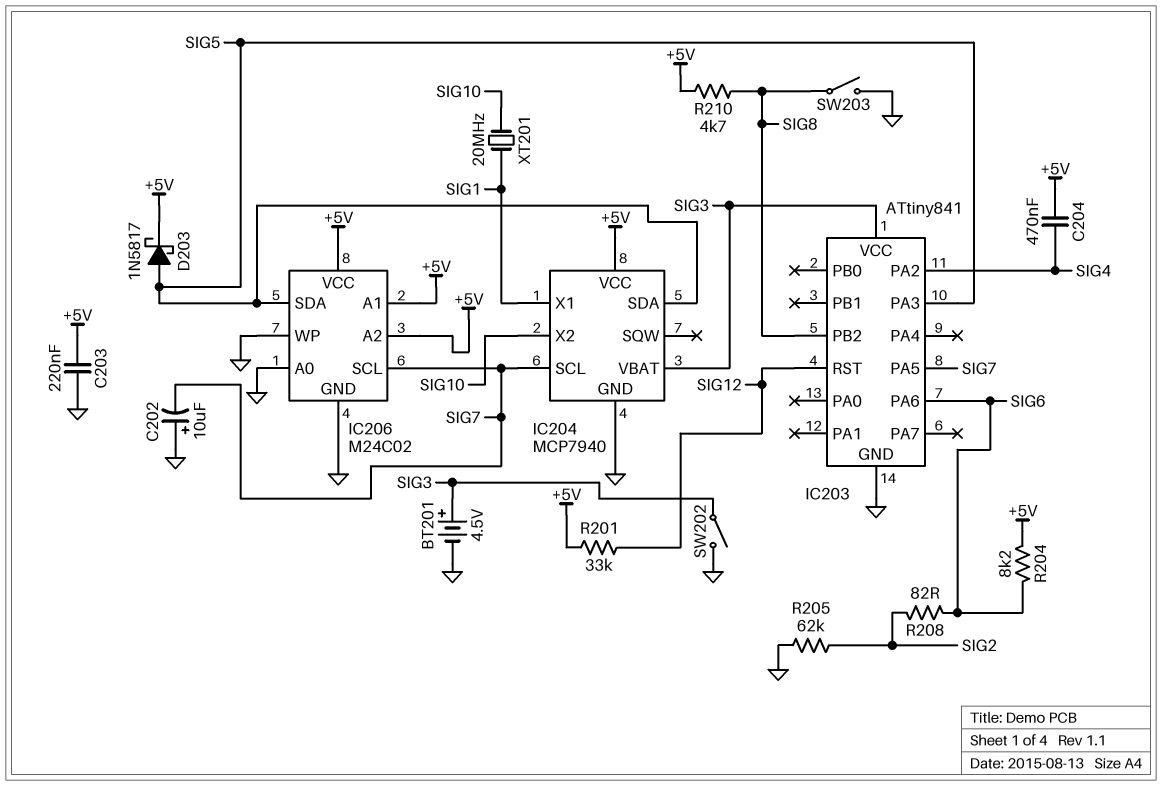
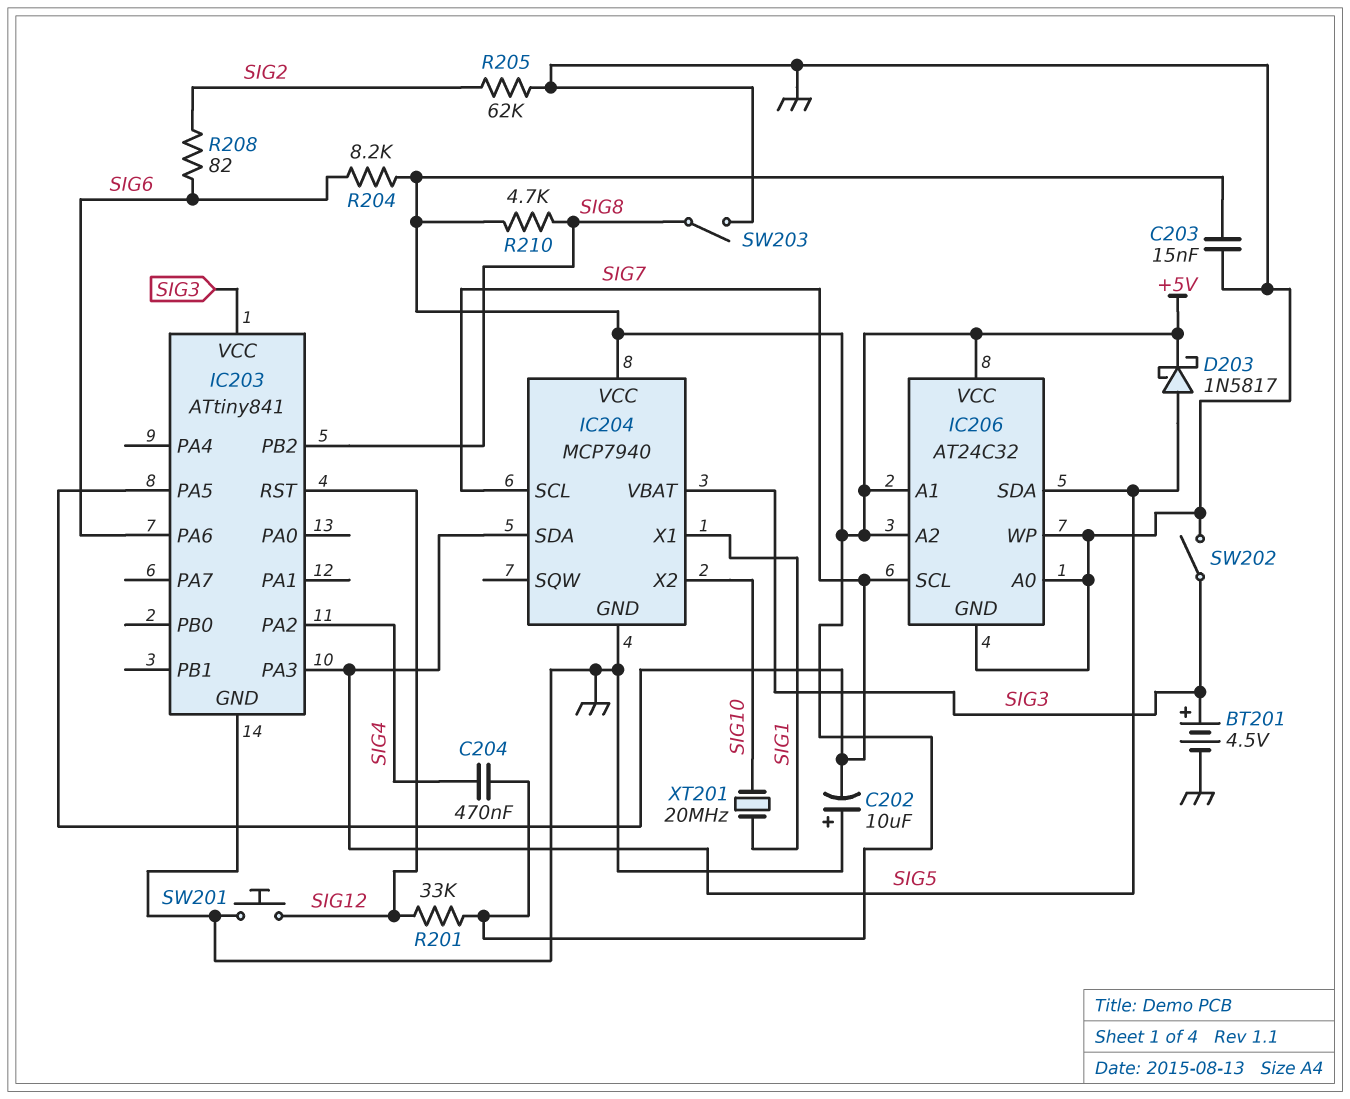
C203: 220nF (+5V, GND) -> 15nF (+5V, GND)
IC206: M24C02 -> AT24C32
SW201: none -> button (GND, SIG12)

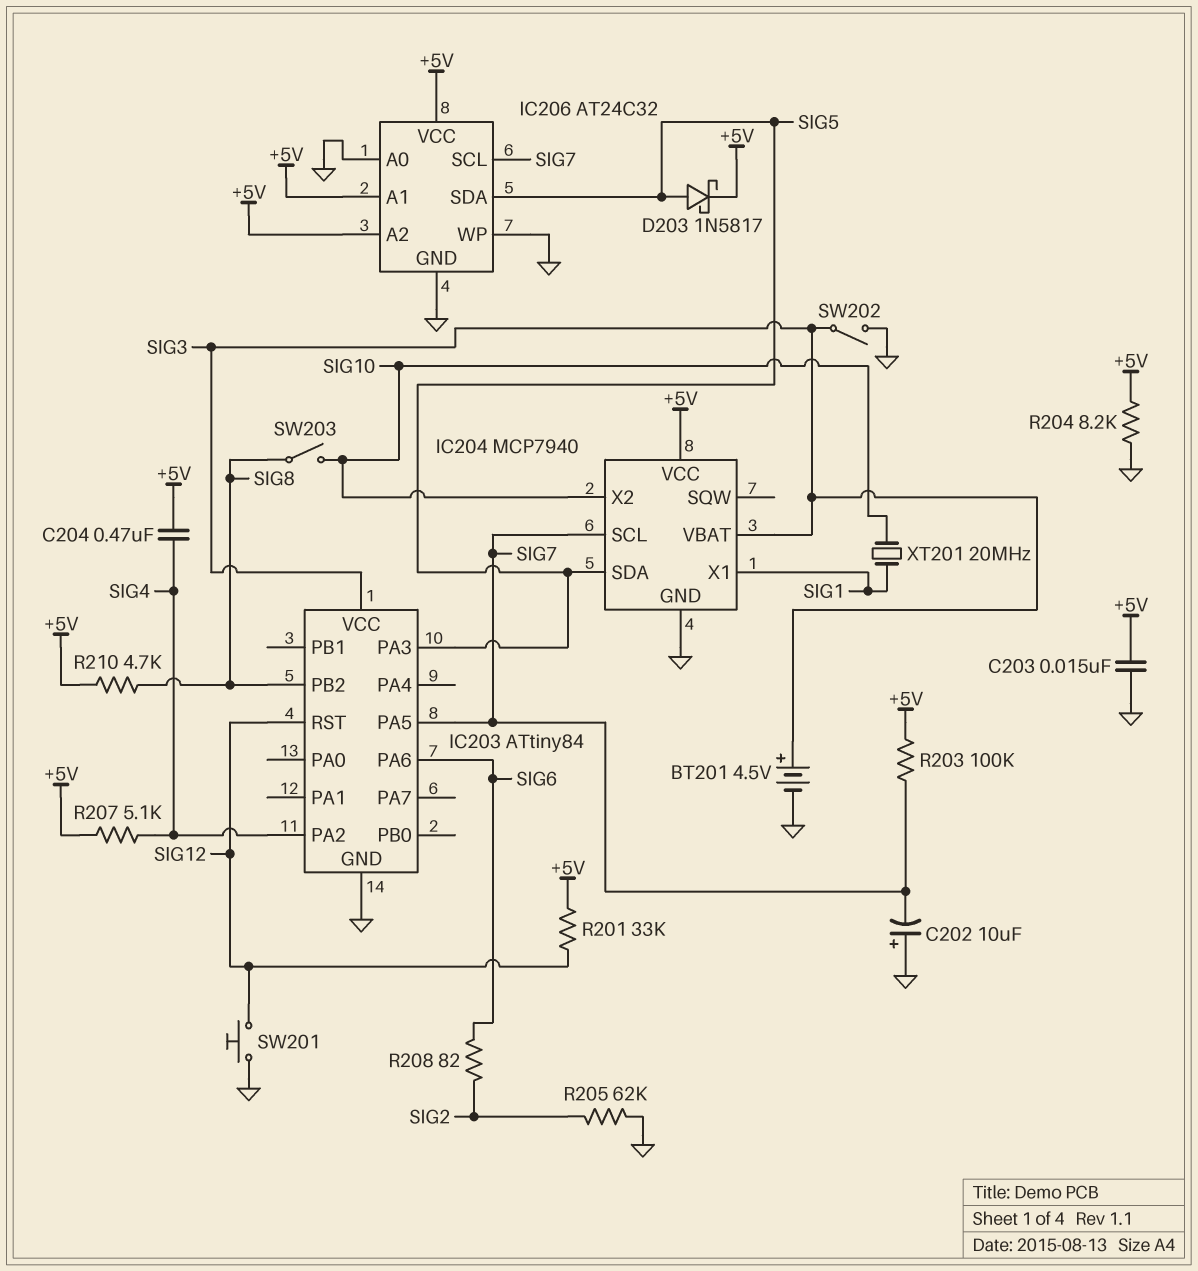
IC203: ATtiny841 -> ATtiny84
R203: none -> 100k (+5V, SIG7)
R204: 8.2k (+5V, SIG6) -> 8.2k (+5V, GND)
R207: none -> 5.1k (+5V, SIG4)
SW203: switch (GND, SIG8) -> switch (SIG8, SIG10)

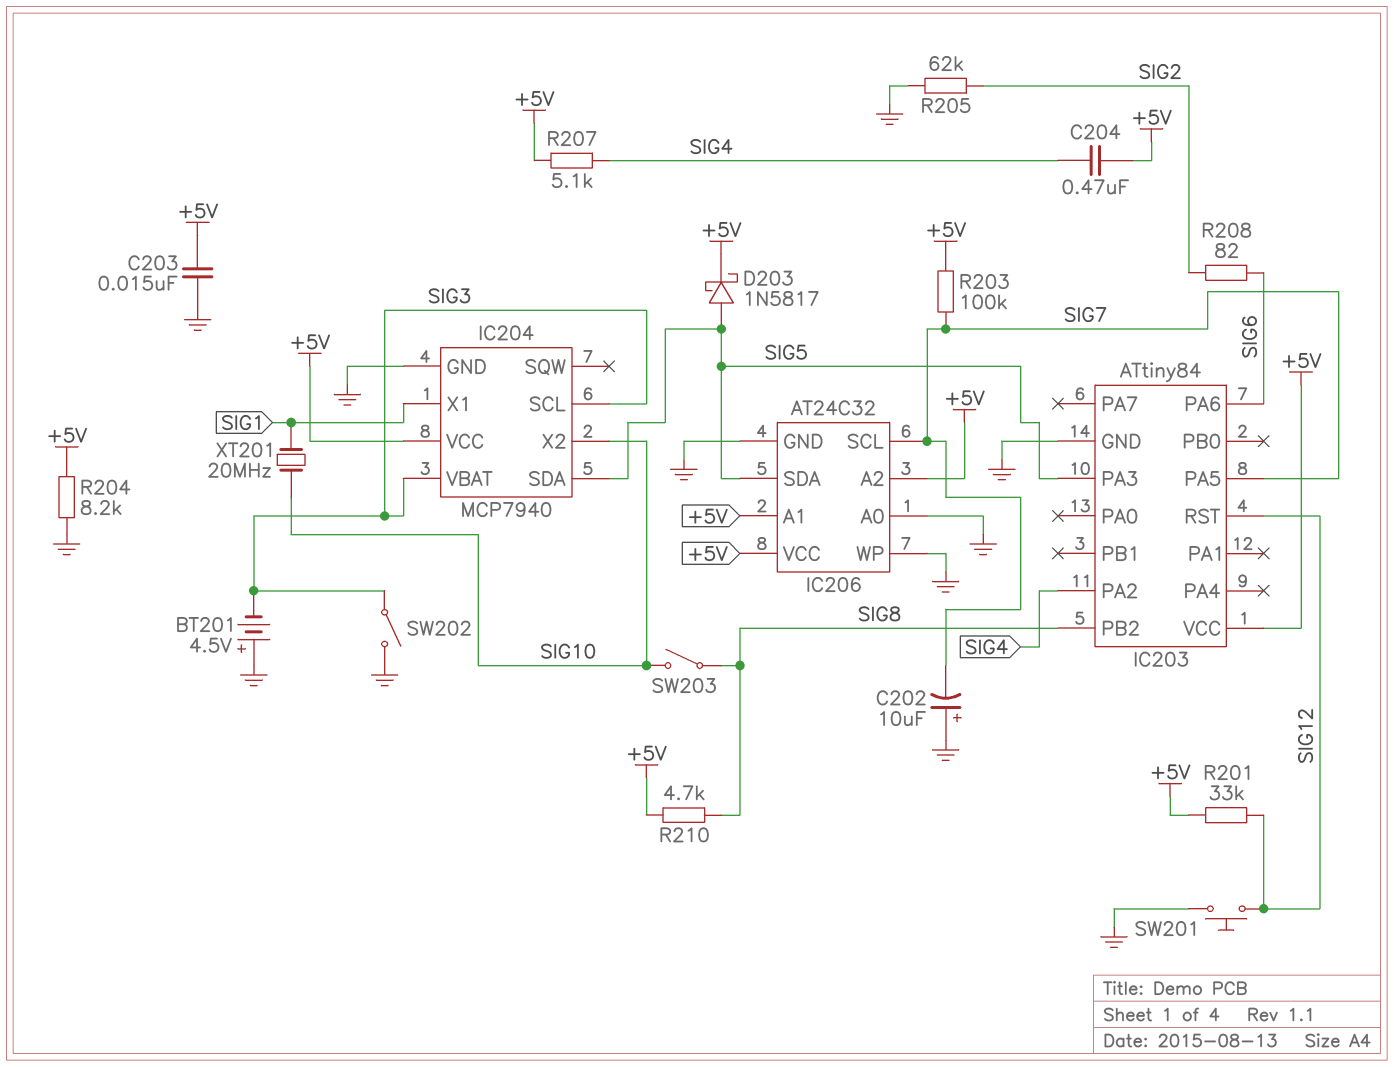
BT201: 4.5V (plus SIG3, minus GND) -> 4.5V (plus GND, minus SIG3)
IC203 pin VCC: SIG3 -> +5V
IC204 pin SCL: SIG7 -> SIG3

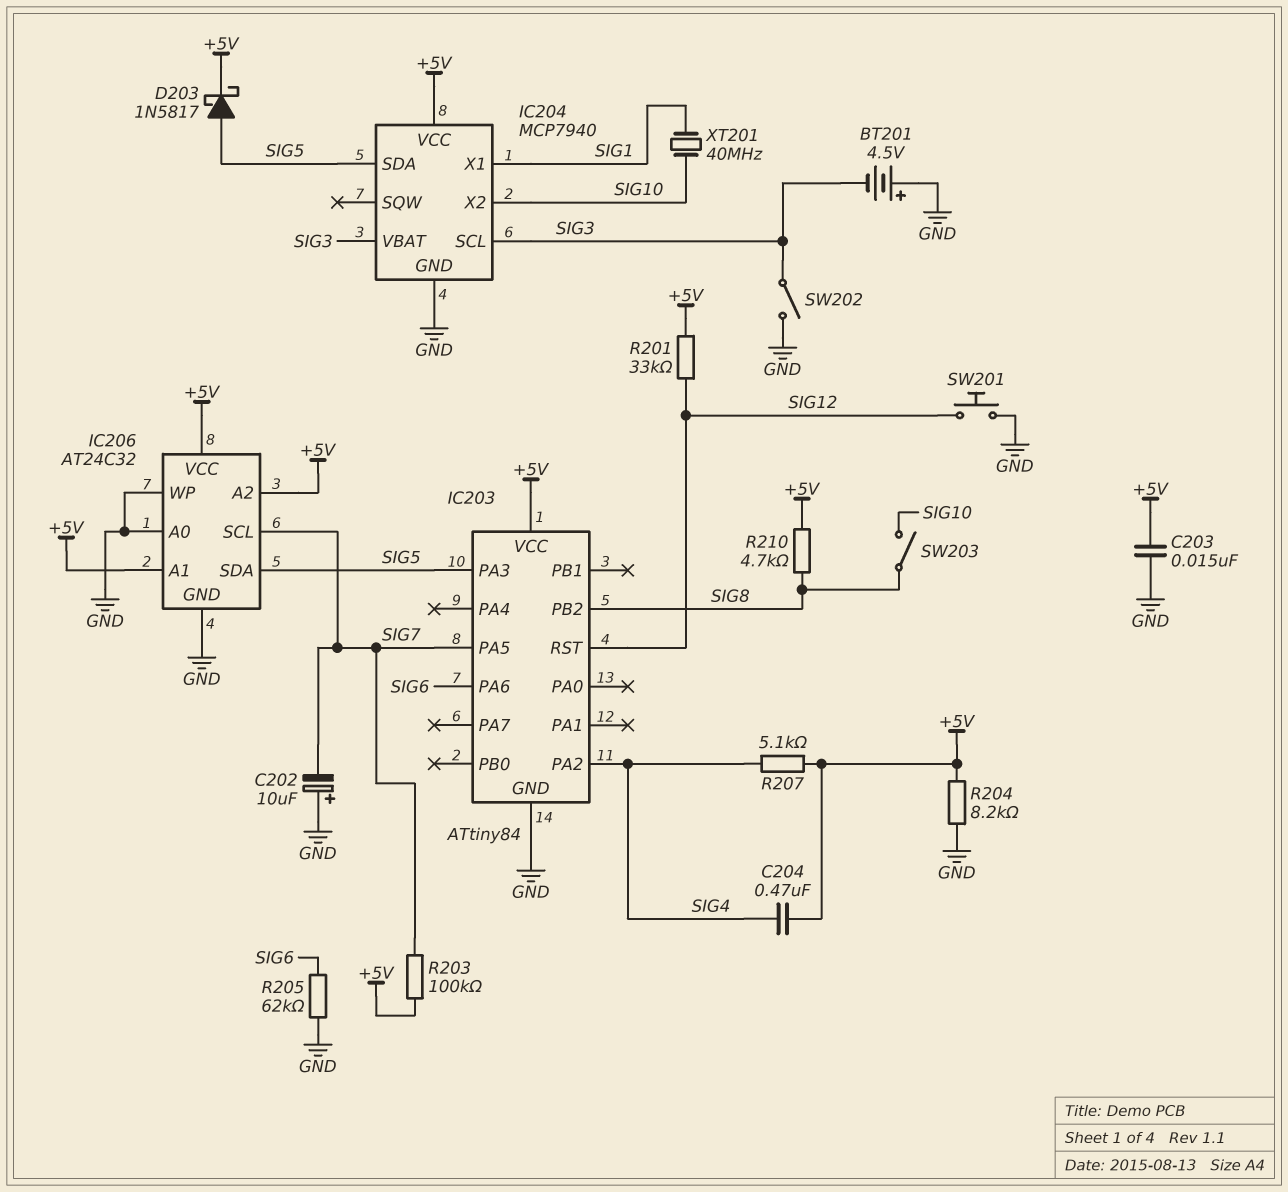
R205: 62k (GND, SIG2) -> 62k (GND, SIG6)
R208: 82 (SIG2, SIG6) -> none
XT201: 20MHz (SIG1, SIG10) -> 40MHz (SIG1, SIG10)

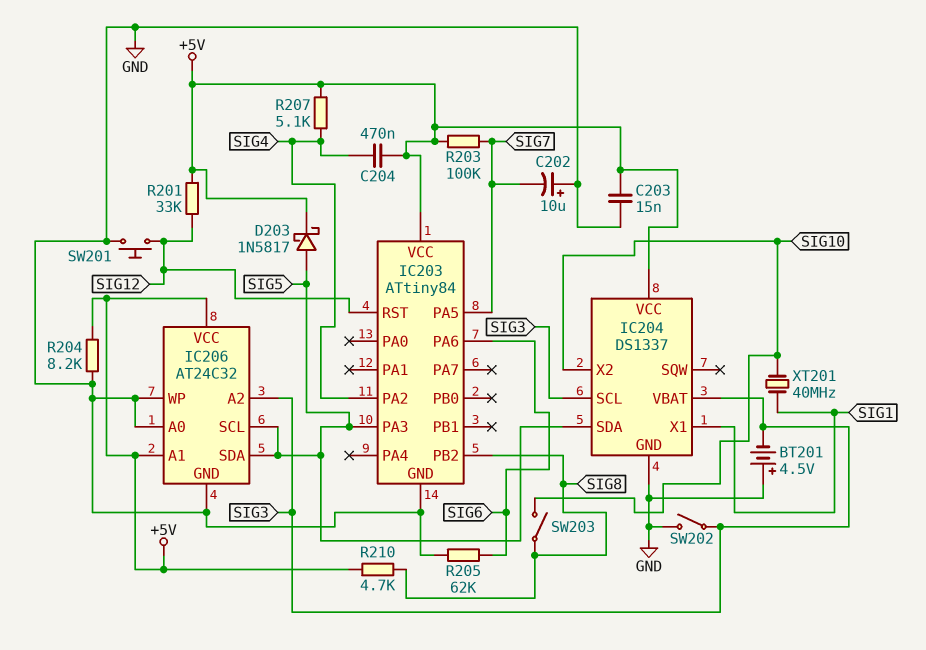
IC204: MCP7940 -> DS1337
IC206 pin A2: +5V -> SIG3
IC206 pin SCL: SIG7 -> SIG5

